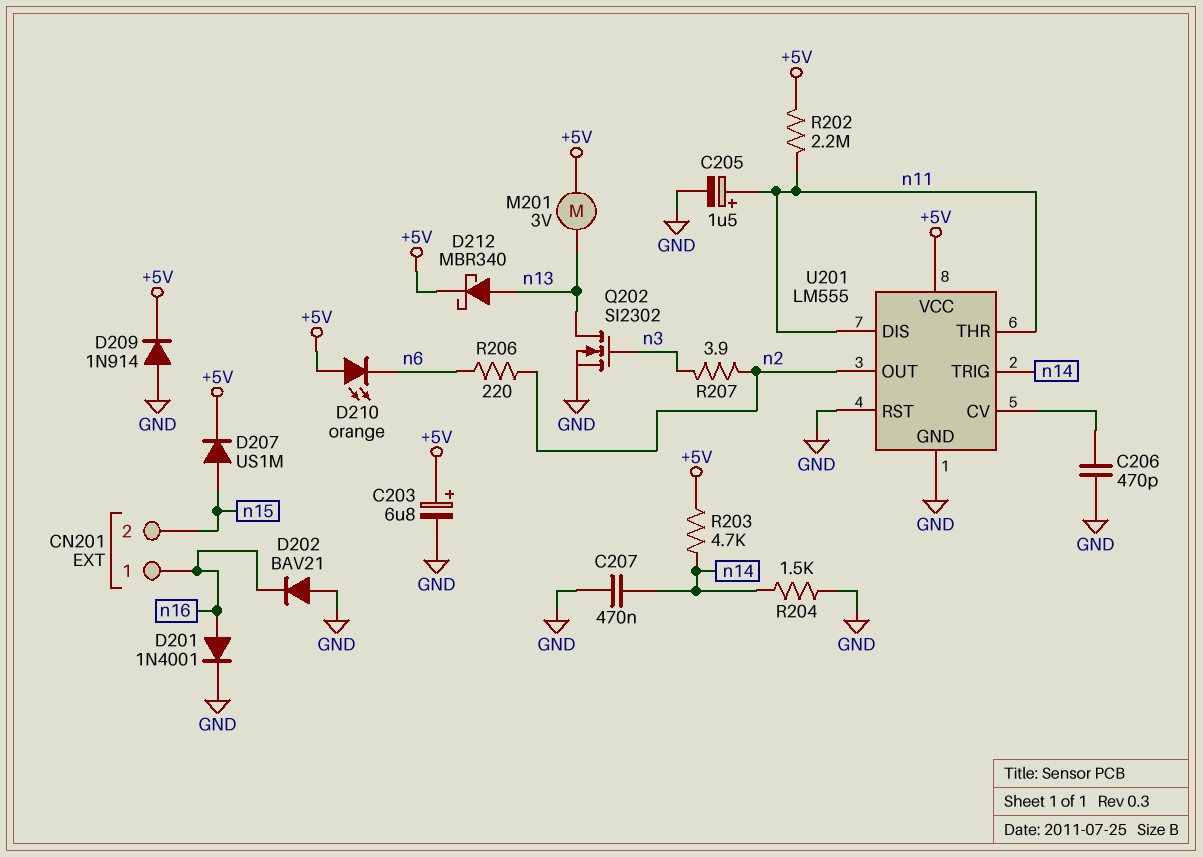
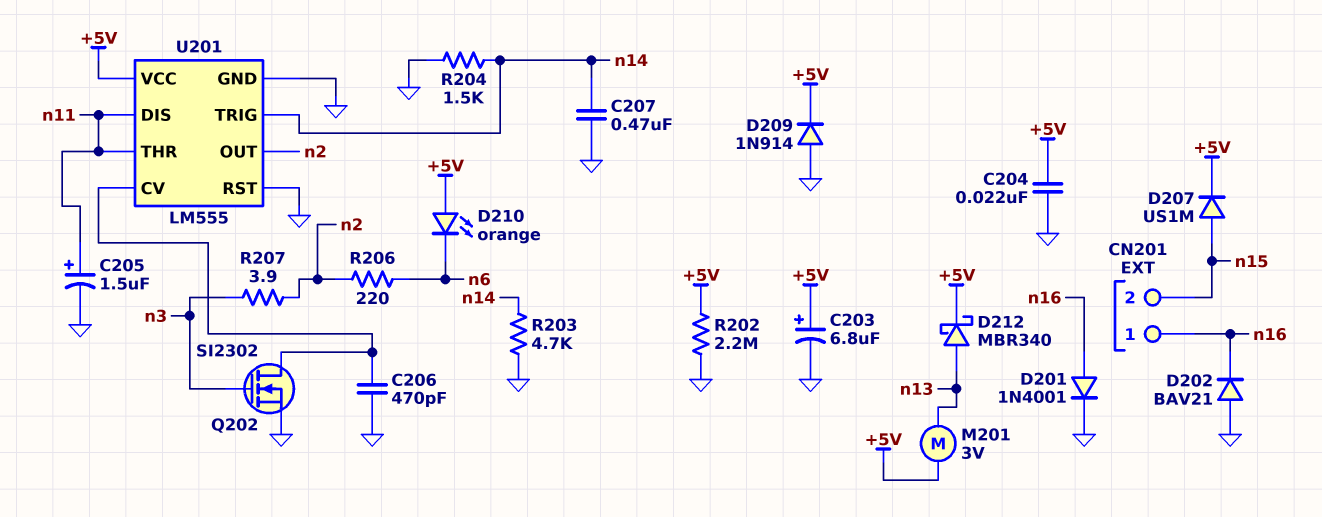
C204: none -> 22nF (+5V, GND)
Q202: NMOS SI2302 (G n3, D n13, S GND) -> NMOS SI2302 (G n3, D U201/CV, S GND)
R202: 2.2M (+5V, n11) -> 2.2M (+5V, GND)
R203: 4.7k (+5V, n14) -> 4.7k (GND, n14)

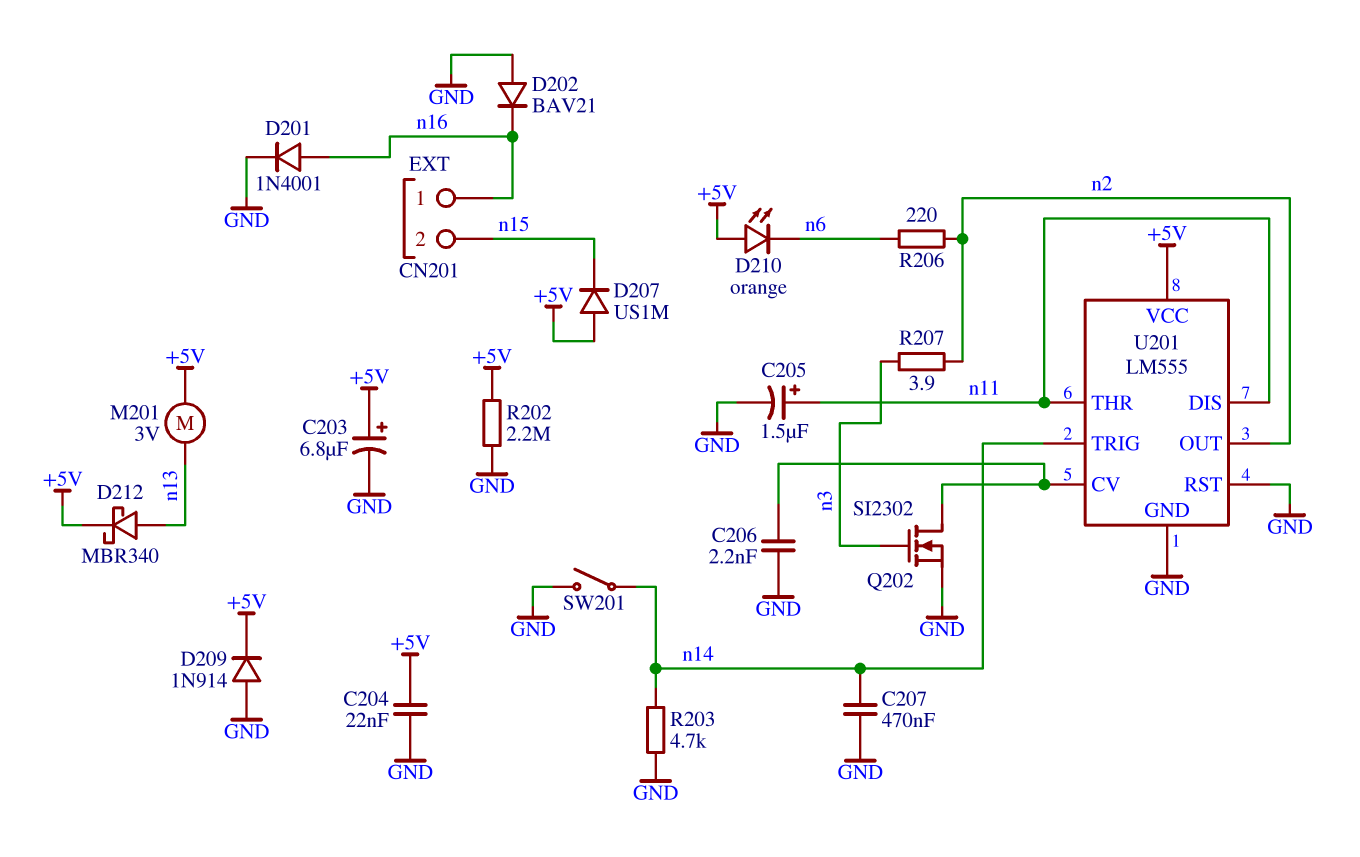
C206: 470pF (GND, U201/CV) -> 2.2nF (GND, U201/CV)
D207: diode US1M (A n15, K +5V) -> diode US1M (A +5V, K n15)
R204: 1.5k (GND, n14) -> none
SW201: none -> switch (GND, n14)

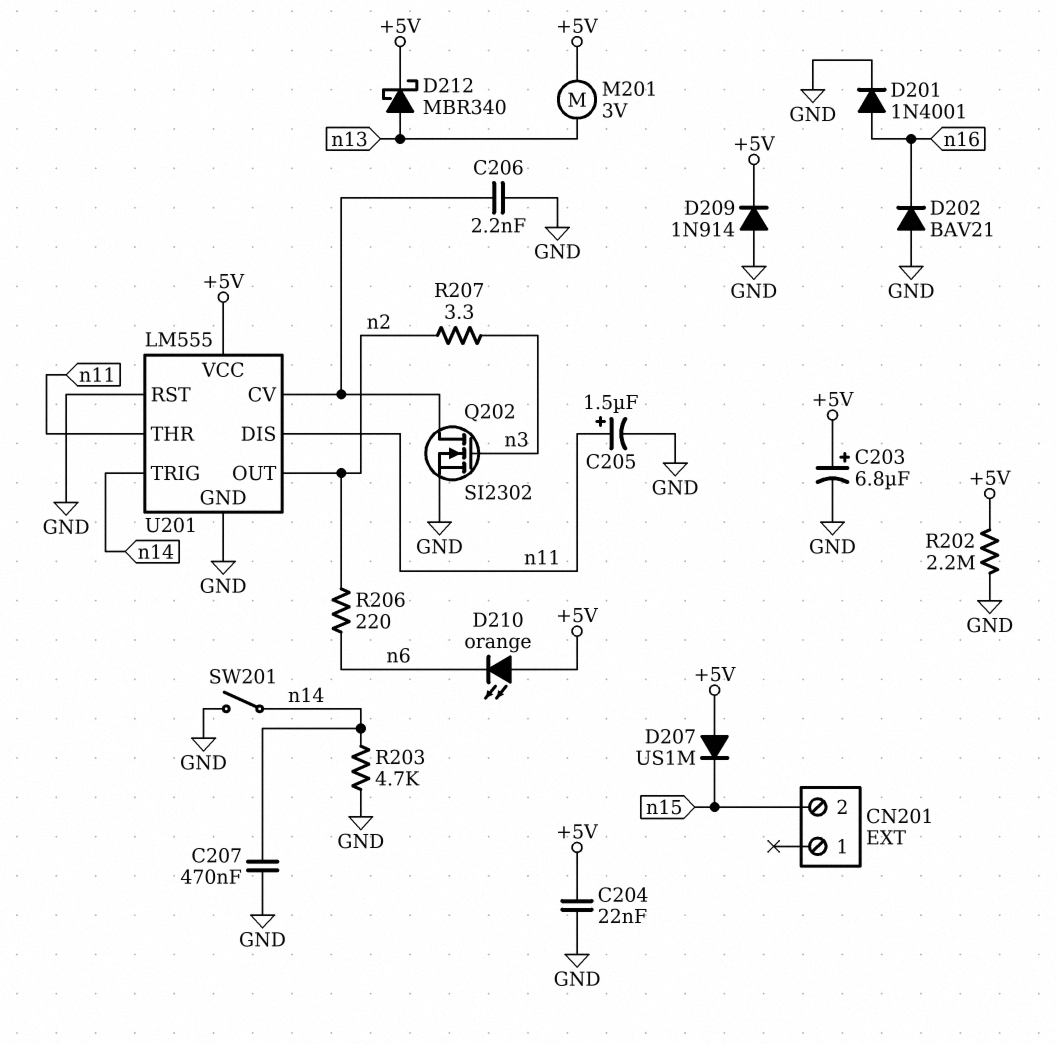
CN201 pin 1: n16 -> none
R207: 3.9 (n2, n3) -> 3.3 (n2, n3)

